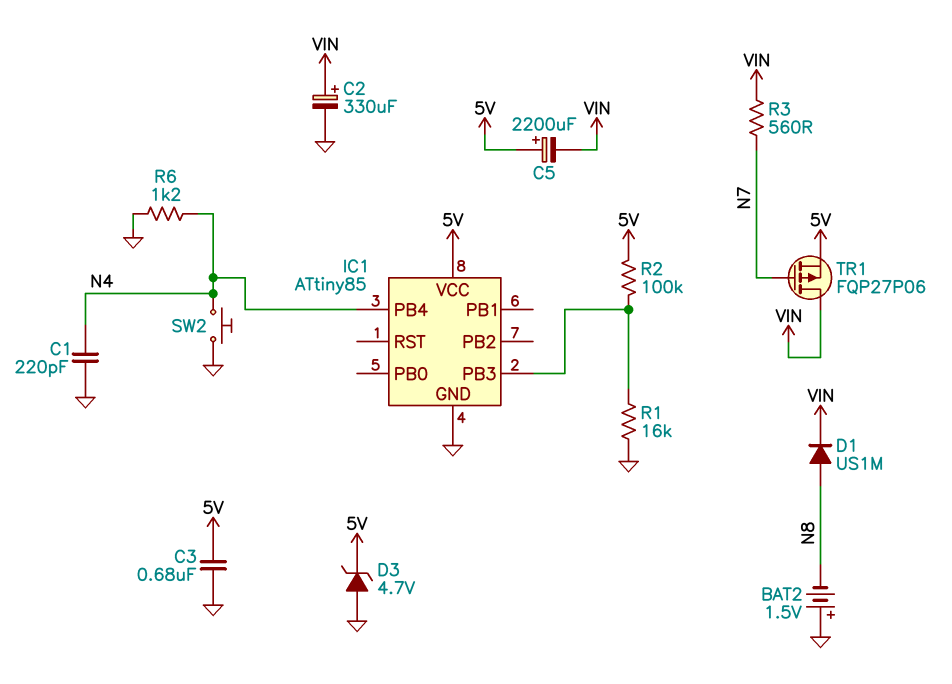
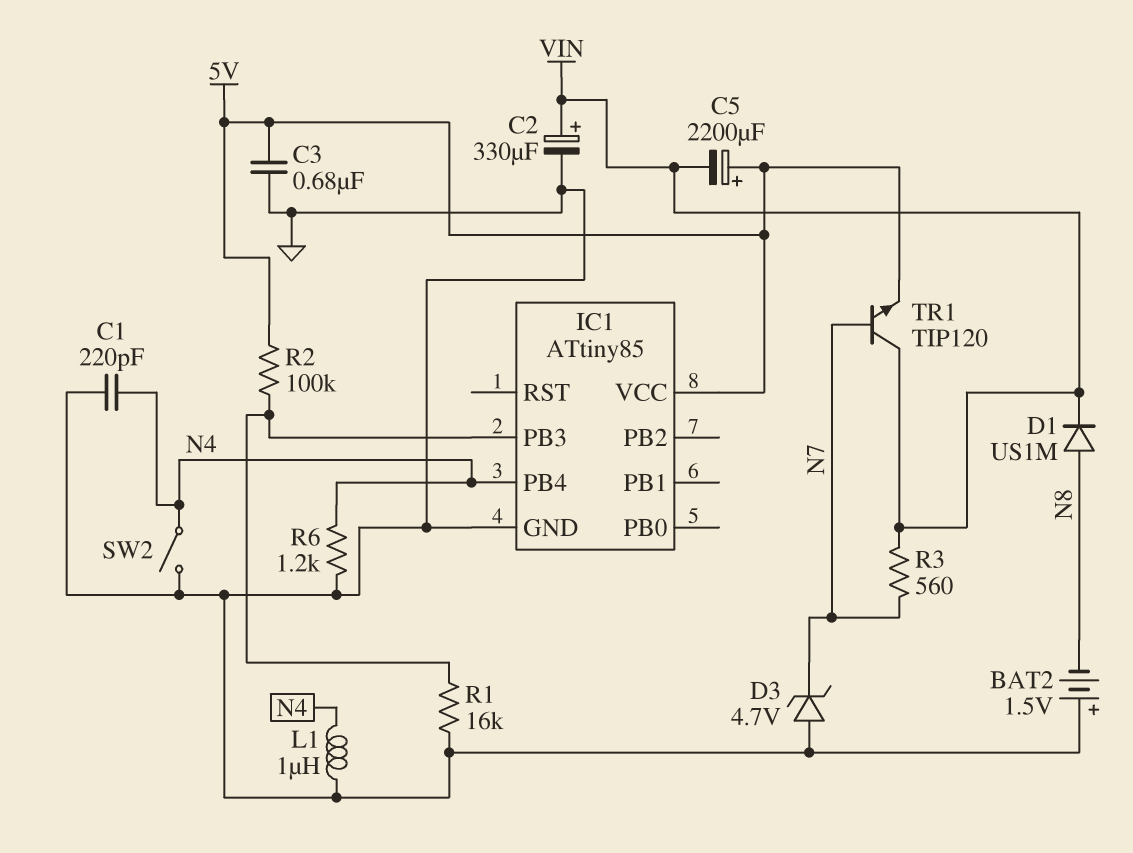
D3: zener 4.7V (A GND, K 5V) -> zener 4.7V (A GND, K N7)
L1: none -> 1uH (GND, N4)
SW2: button (GND, N4) -> switch (GND, N4)
TR1: PMOS FQP27P06 (G N7, D VIN, S 5V) -> NPN TIP120 (B N7, C VIN, E 5V)

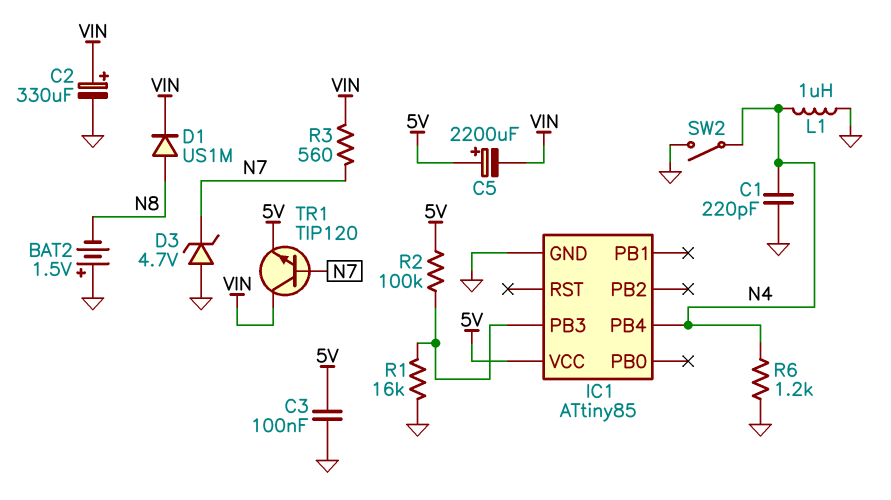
C3: 680nF (5V, GND) -> 100nF (5V, GND)

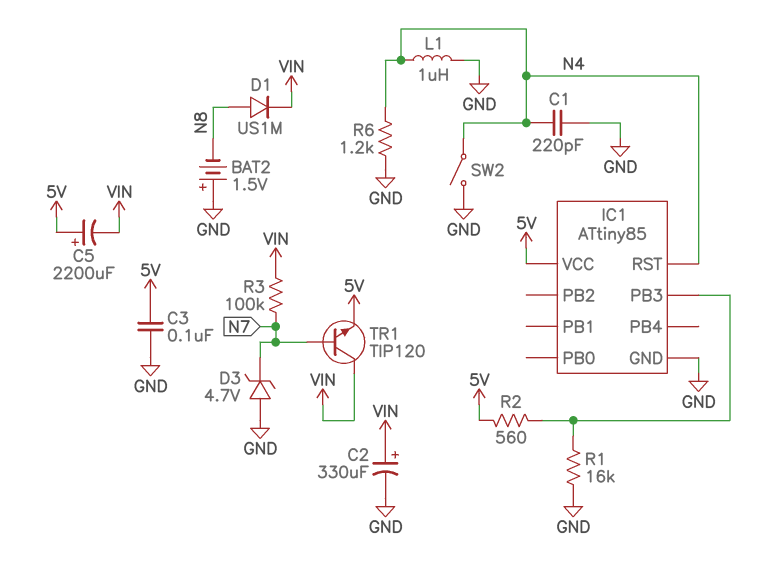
IC1 pin PB4: N4 -> none
IC1 pin RST: none -> N4
R2: 100k (5V, IC1/PB3) -> 560 (5V, IC1/PB3)
R3: 560 (N7, VIN) -> 100k (N7, VIN)

